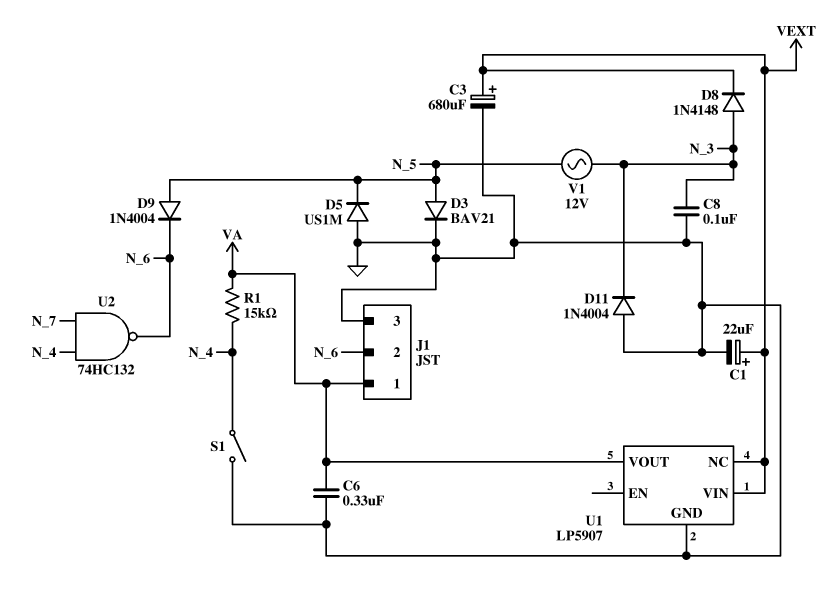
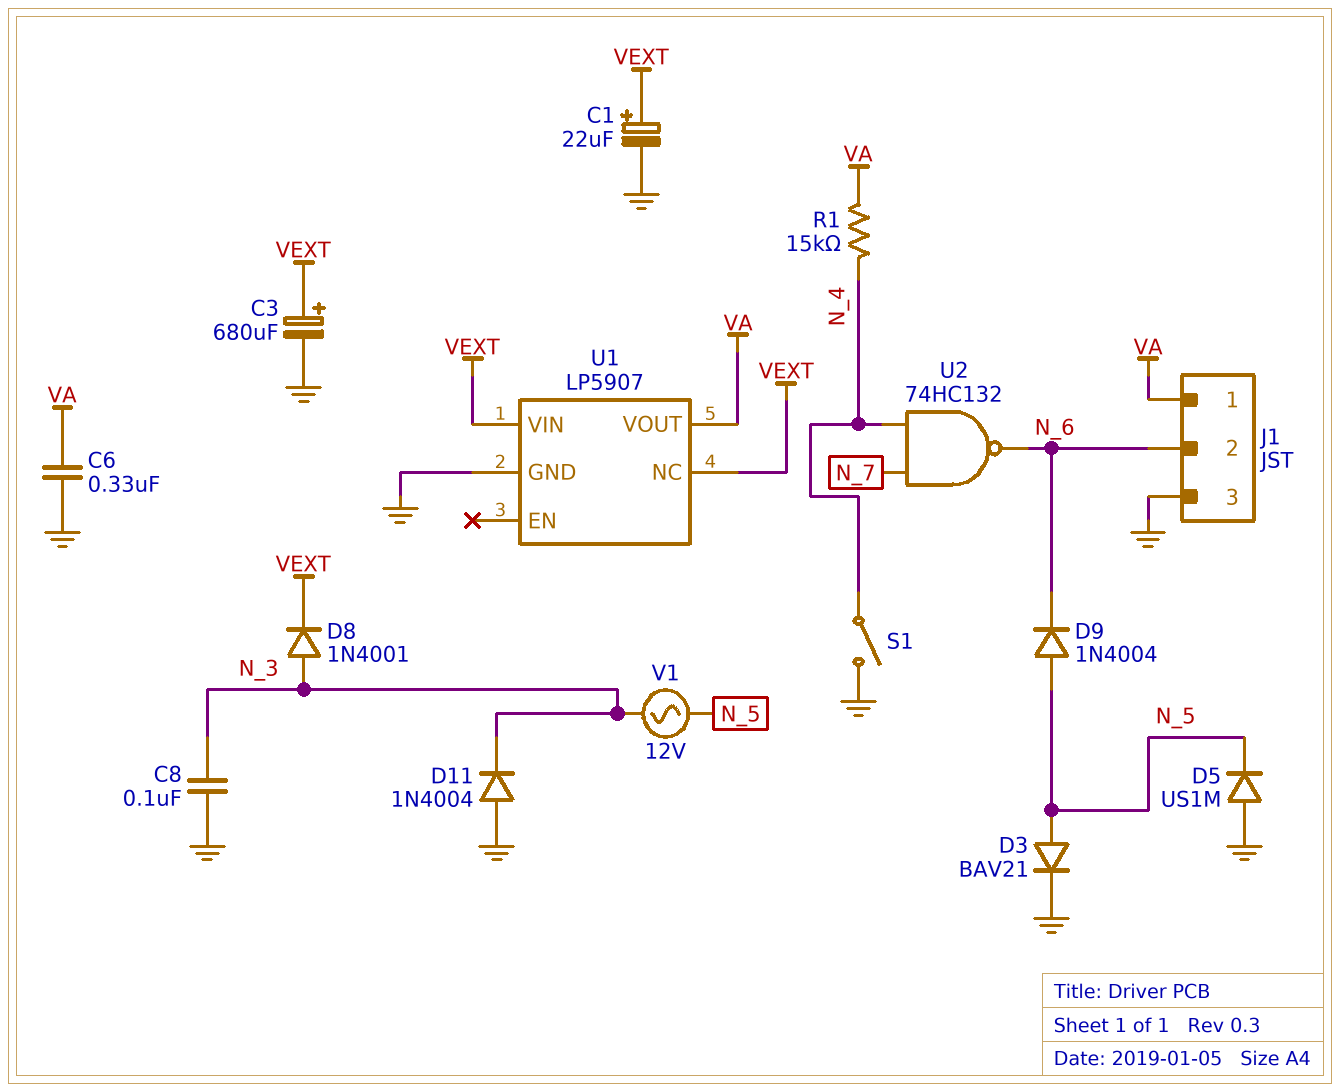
D8: diode 1N4148 (A N_3, K VEXT) -> diode 1N4001 (A N_3, K VEXT)

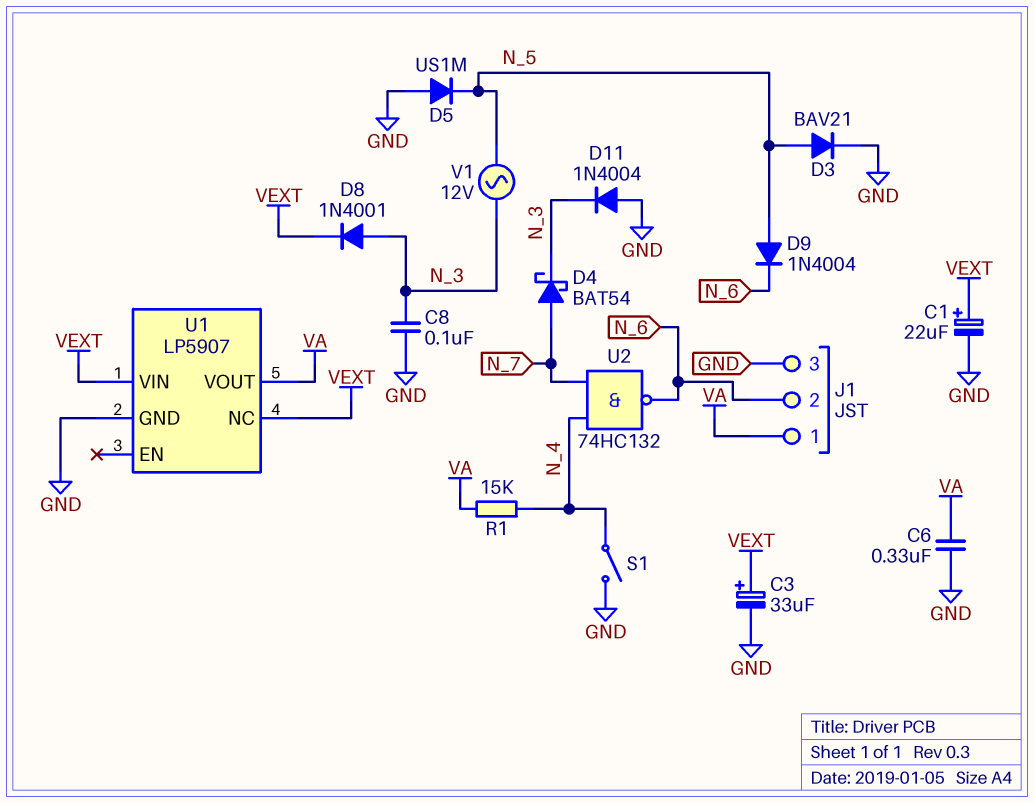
C3: 680uF (plus VEXT, minus GND) -> 33uF (plus VEXT, minus GND)
D4: none -> schottky BAT54 (A N_7, K N_3)

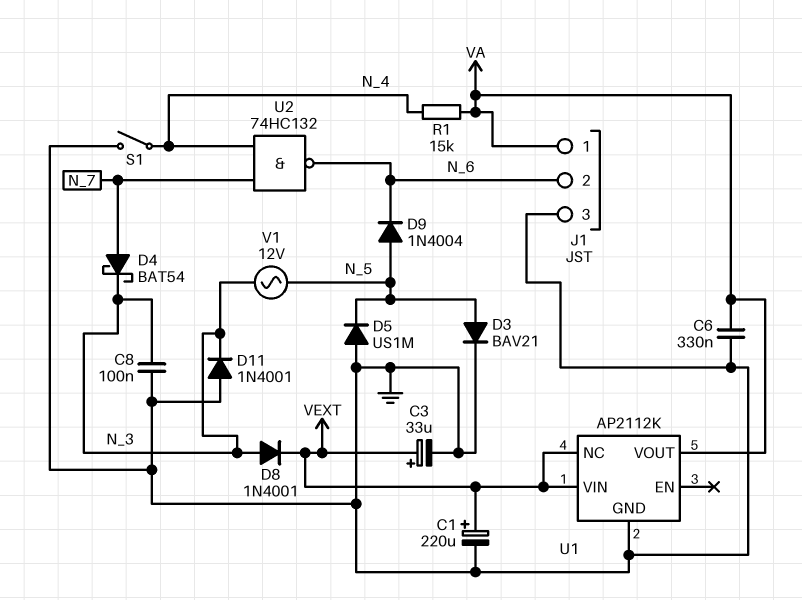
C1: 22uF (plus VEXT, minus GND) -> 220uF (plus VEXT, minus GND)
D11: diode 1N4004 (A GND, K N_3) -> diode 1N4001 (A GND, K N_3)
U1: LP5907 -> AP2112K

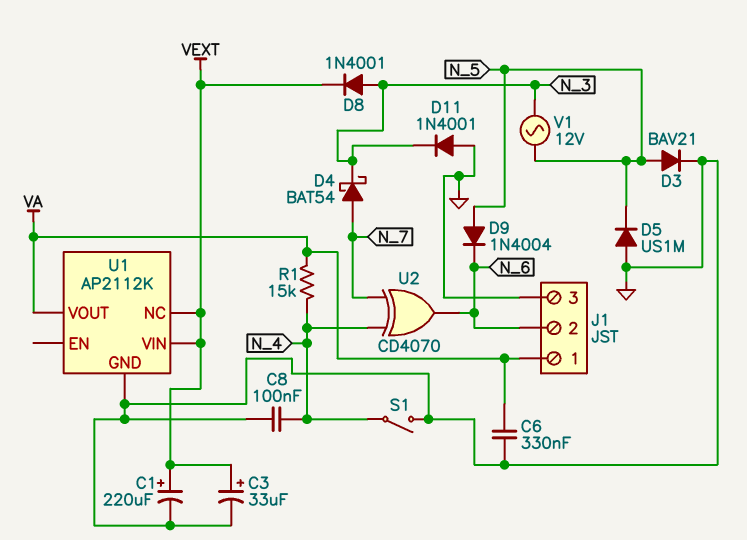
C8: 100nF (GND, N_3) -> 100nF (GND, N_4)
U2: NAND 74HC132 (in N_4, in N_7, out N_6) -> XOR CD4070 (in N_4, in N_7, out N_6)

